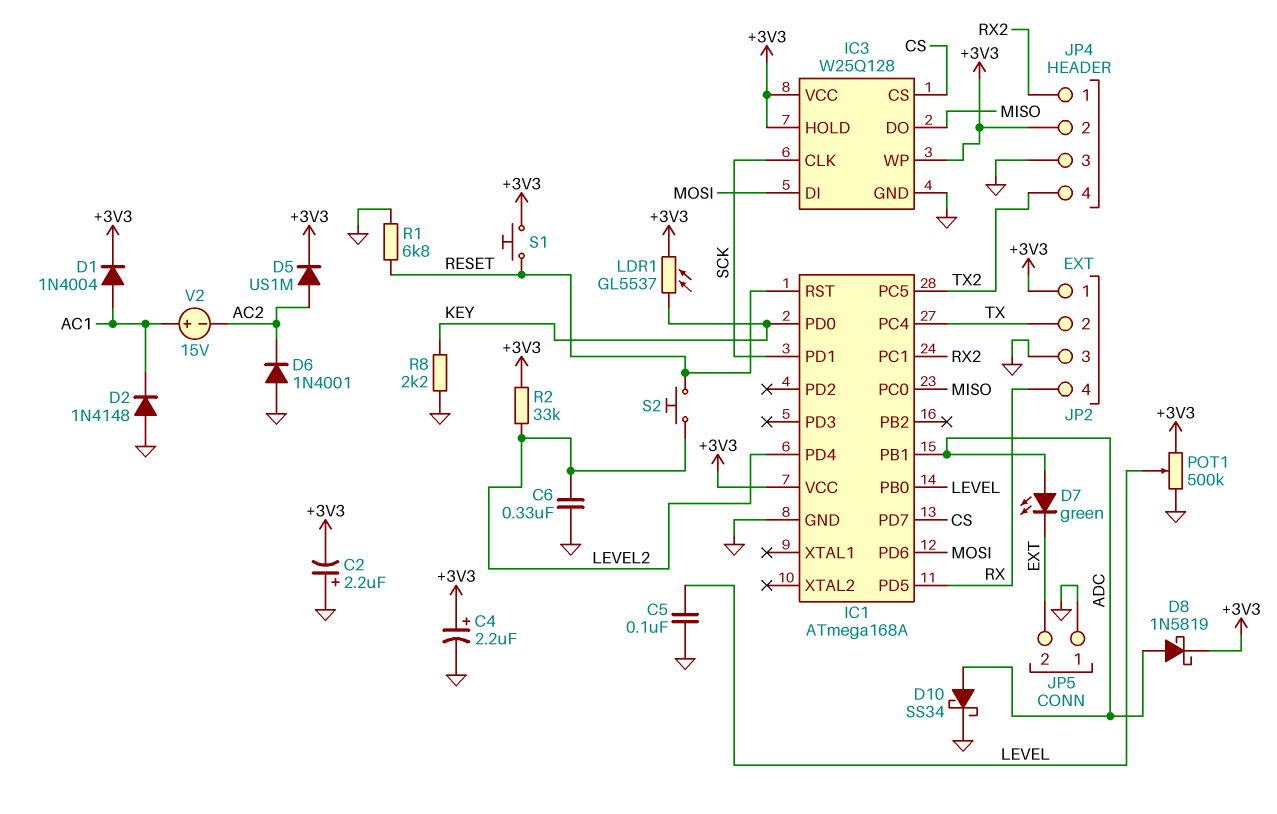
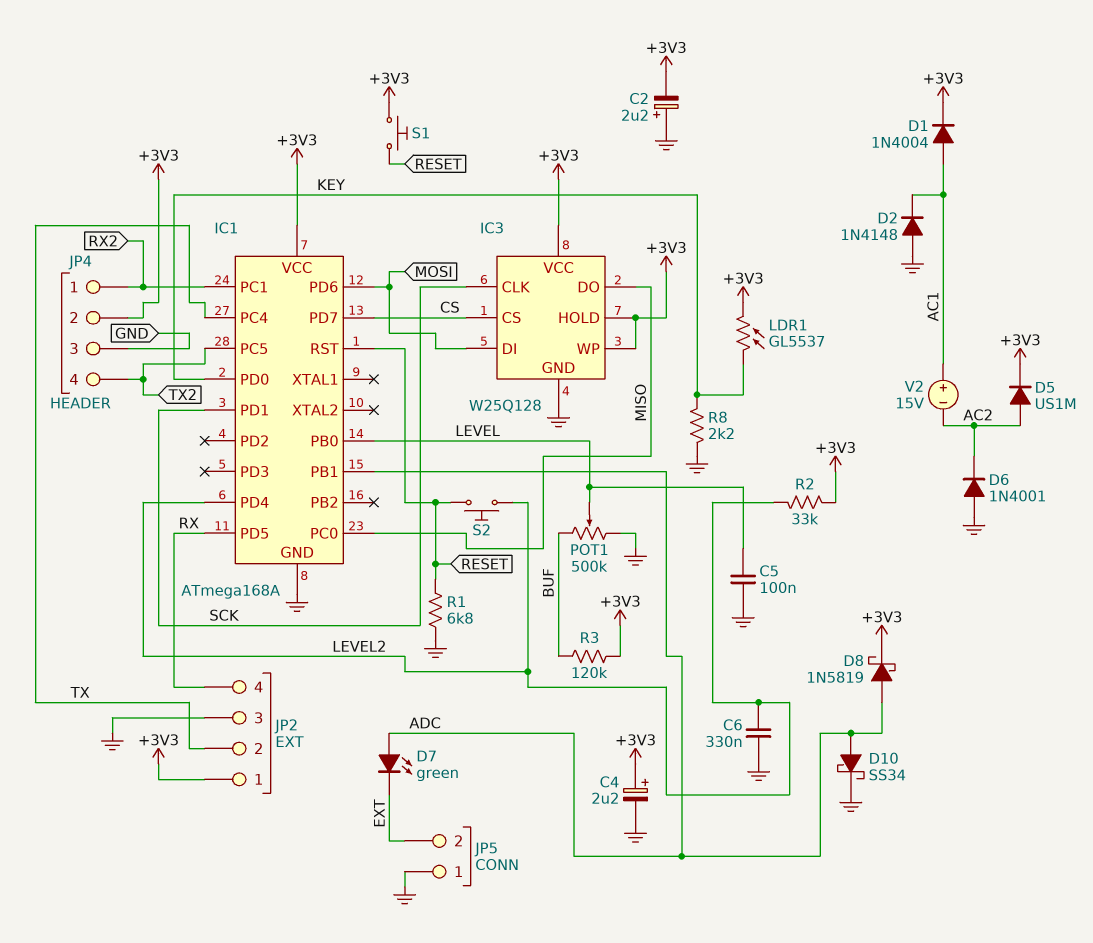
POT1: 500k (+3V3, GND, wiper LEVEL) -> 500k (BUF, GND, wiper LEVEL)
R3: none -> 120k (+3V3, BUF)

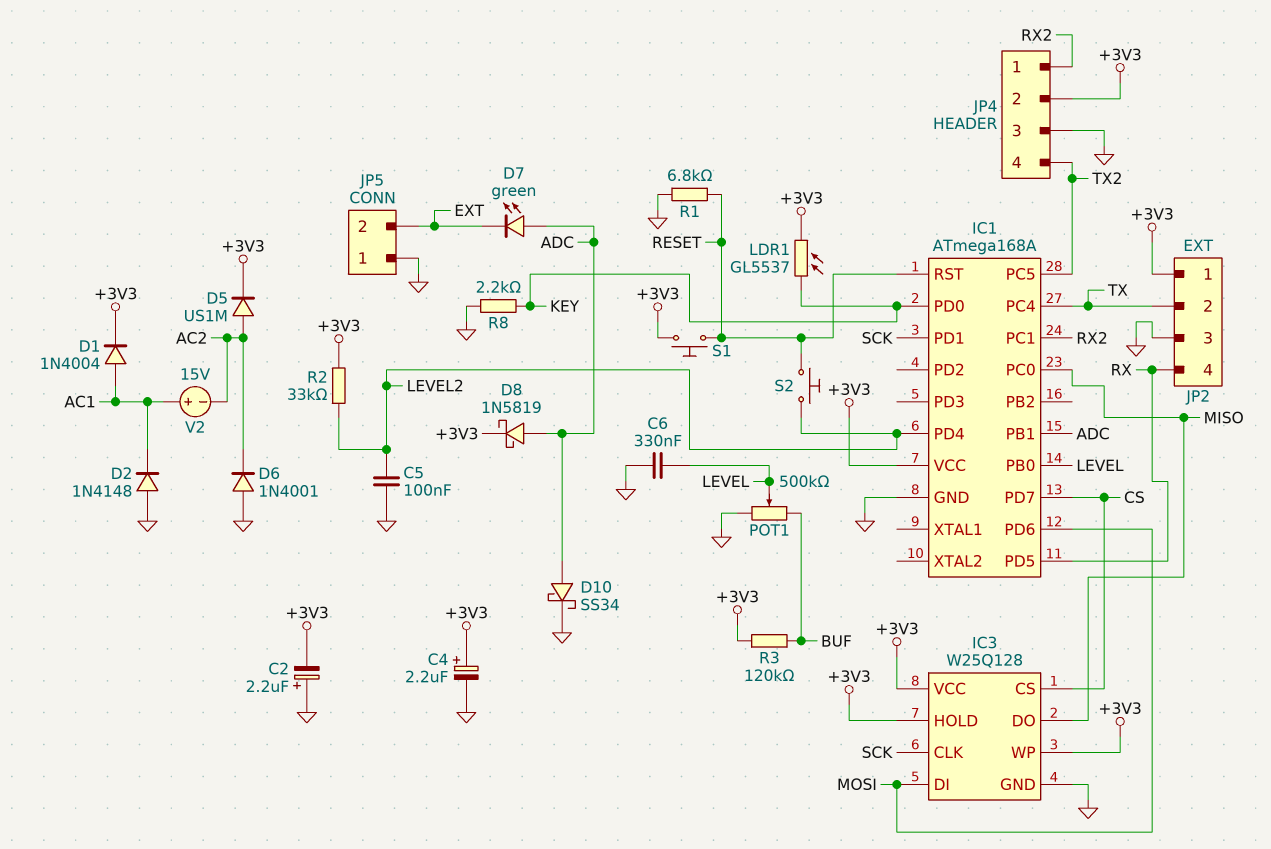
C5: 100nF (GND, LEVEL) -> 100nF (GND, LEVEL2)
C6: 330nF (GND, LEVEL2) -> 330nF (GND, LEVEL)

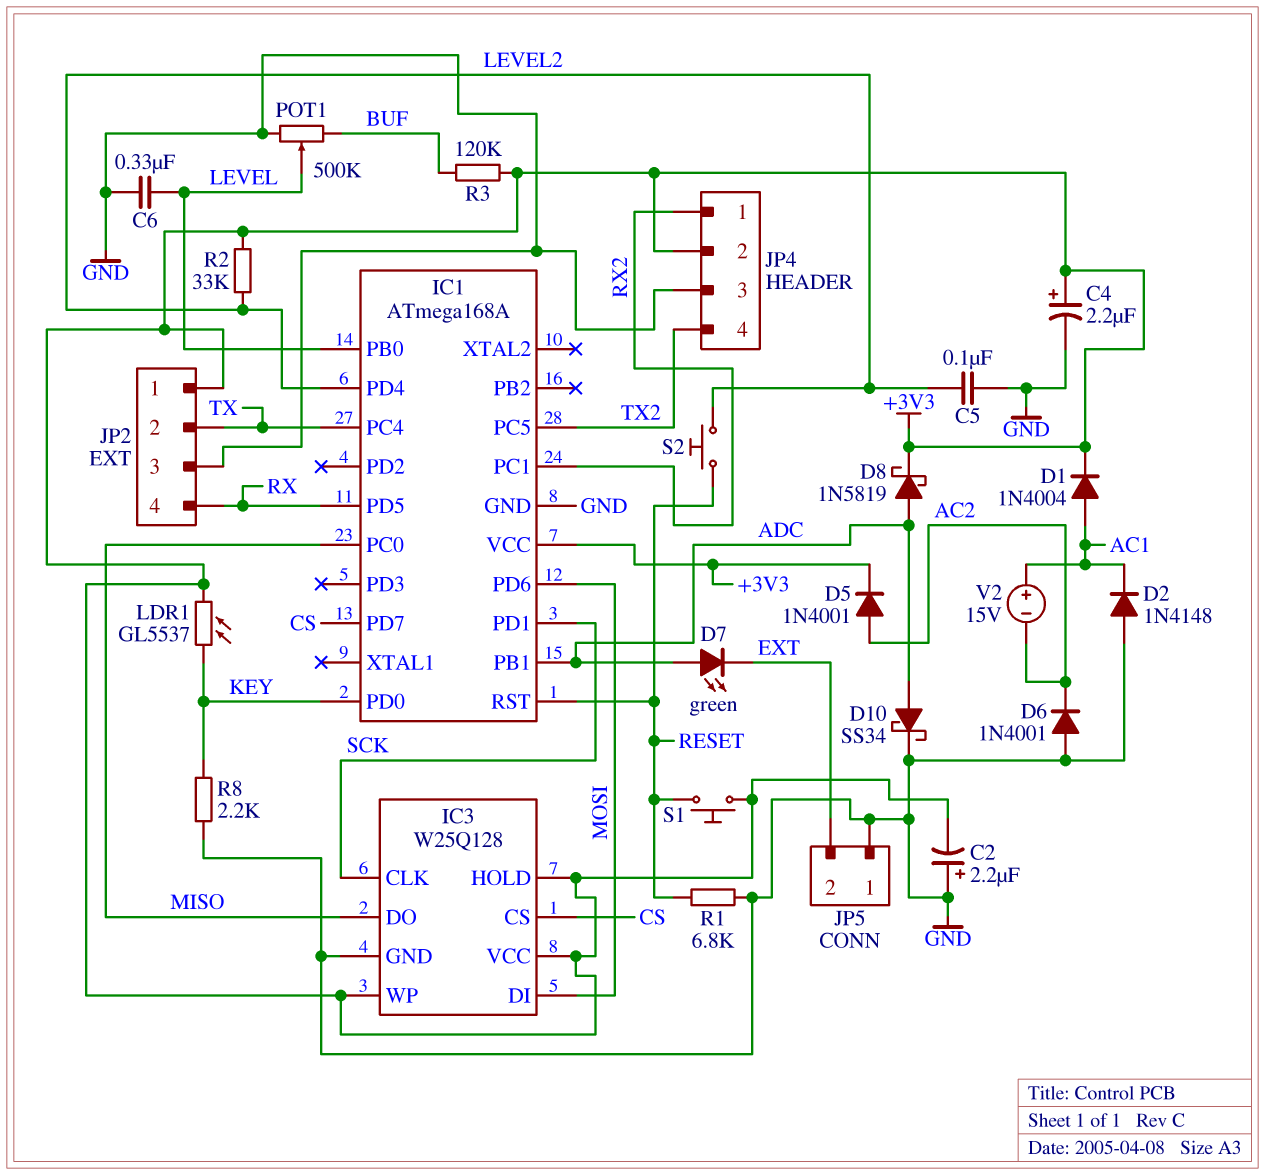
D5: diode US1M (A AC2, K +3V3) -> diode 1N4001 (A AC2, K +3V3)

